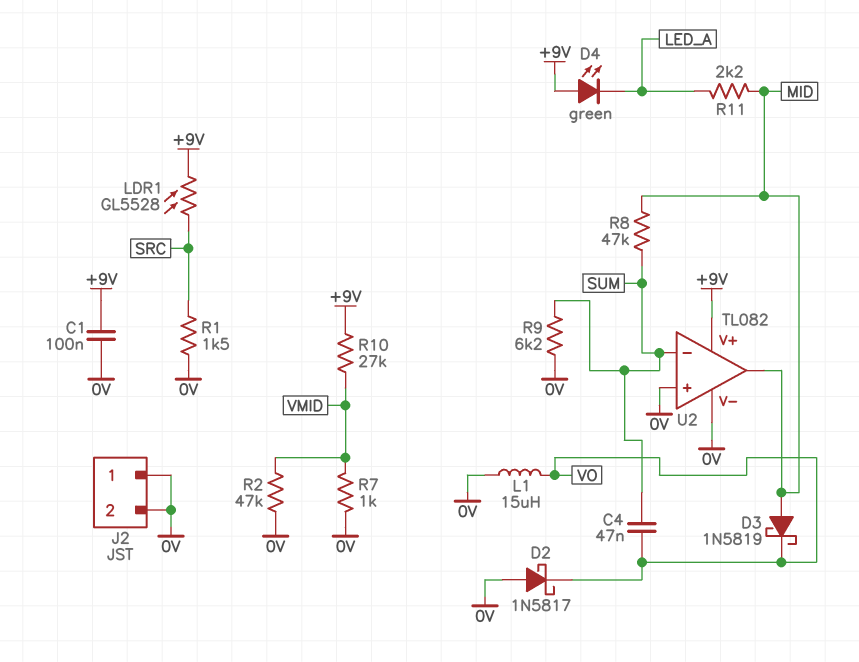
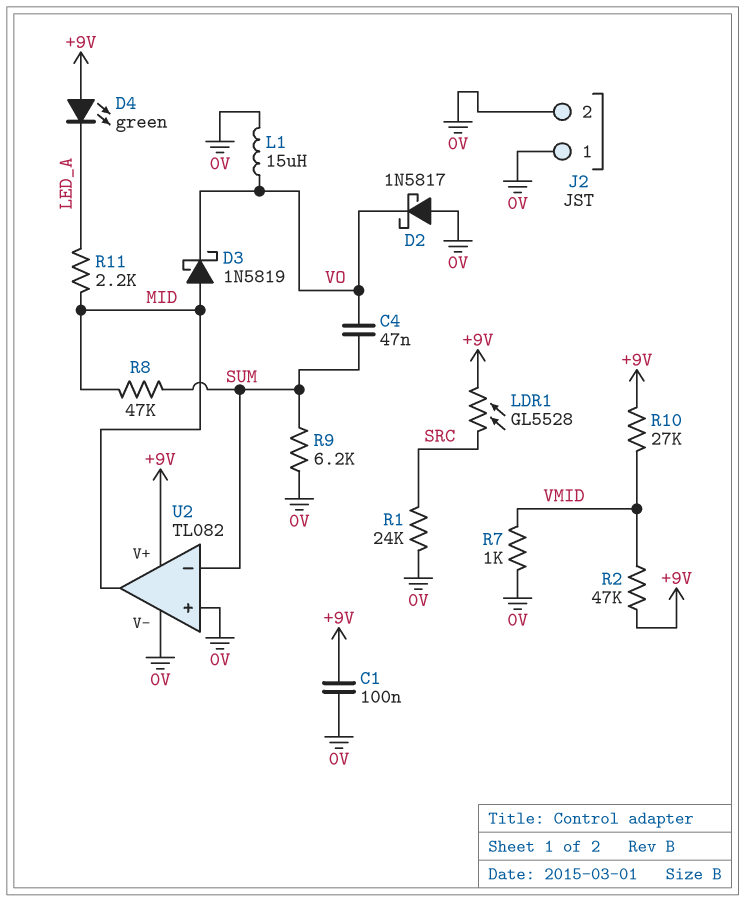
R1: 1.5k (0V, SRC) -> 24k (0V, SRC)
R2: 47k (0V, VMID) -> 47k (+9V, VMID)

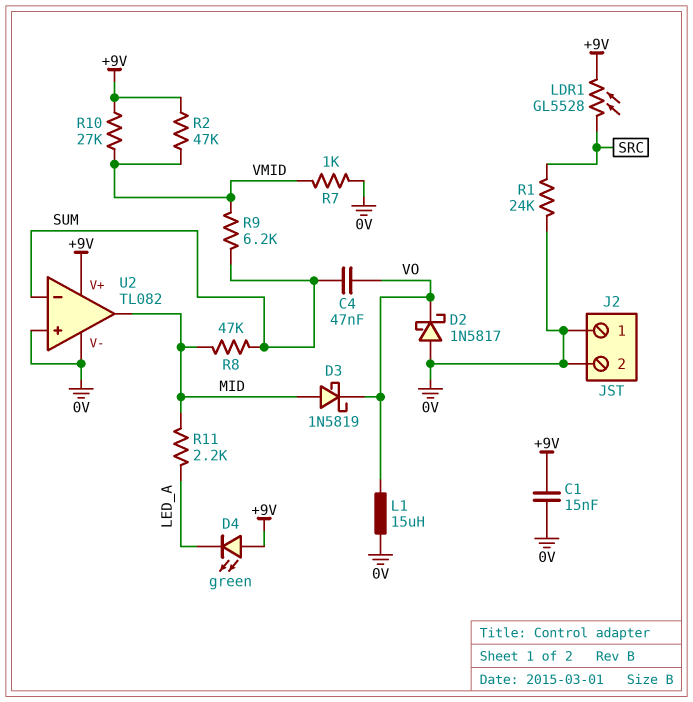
C1: 100nF (+9V, 0V) -> 15nF (+9V, 0V)
R9: 6.2k (0V, SUM) -> 6.2k (SUM, VMID)

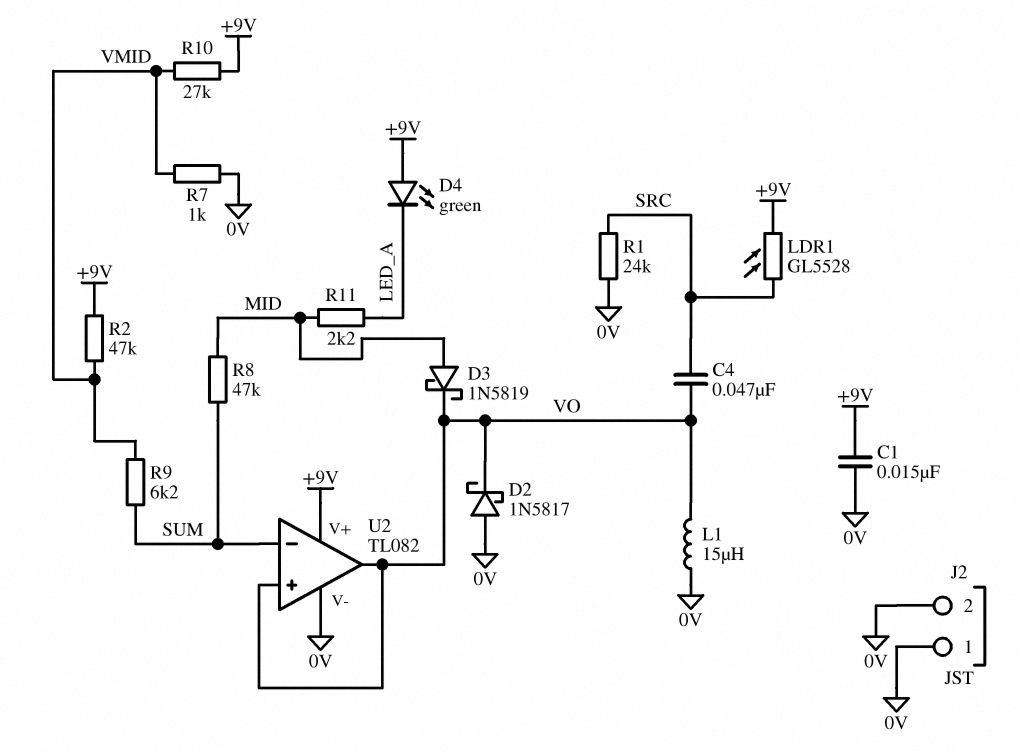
C4: 47nF (SUM, VO) -> 47nF (SRC, VO)
U2 pin in+: 0V -> VO
U2 pin out: MID -> VO

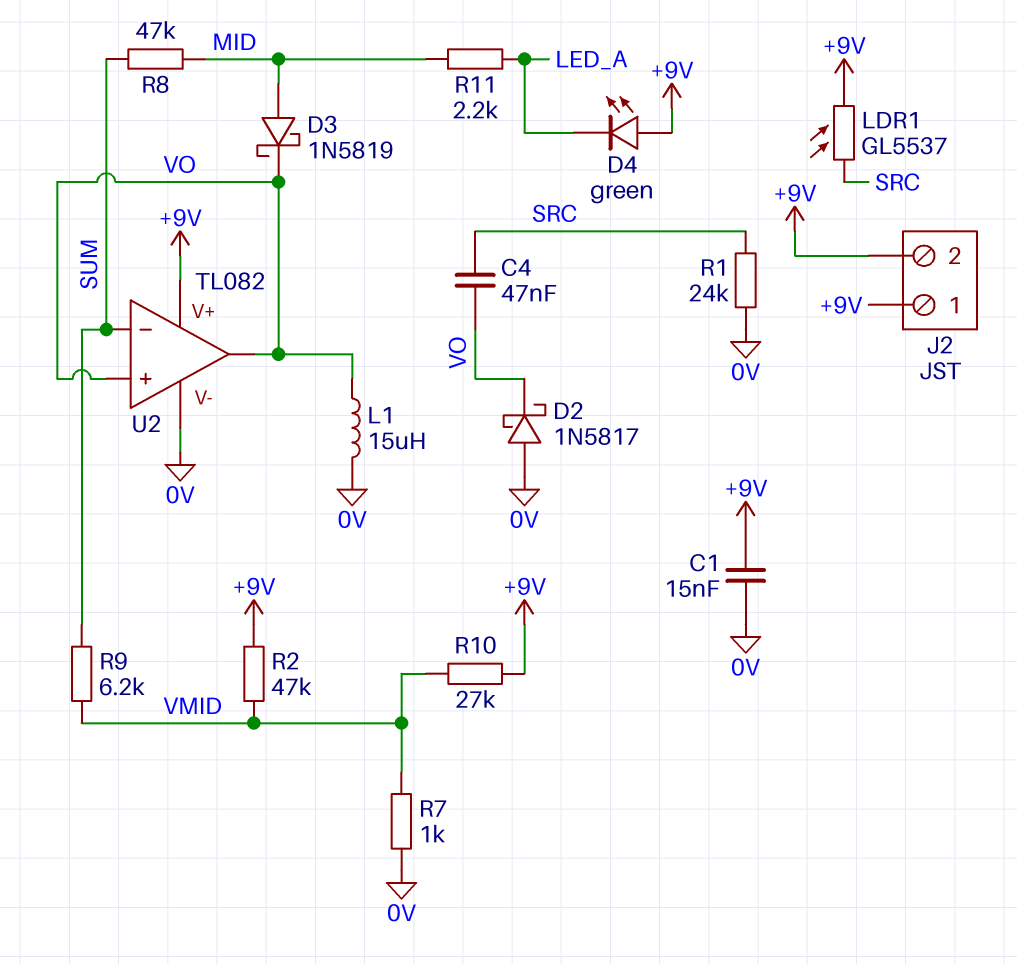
J2 pin 1: 0V -> +9V
J2 pin 2: 0V -> +9V
LDR1: GL5528 (+9V, SRC) -> GL5537 (+9V, SRC)

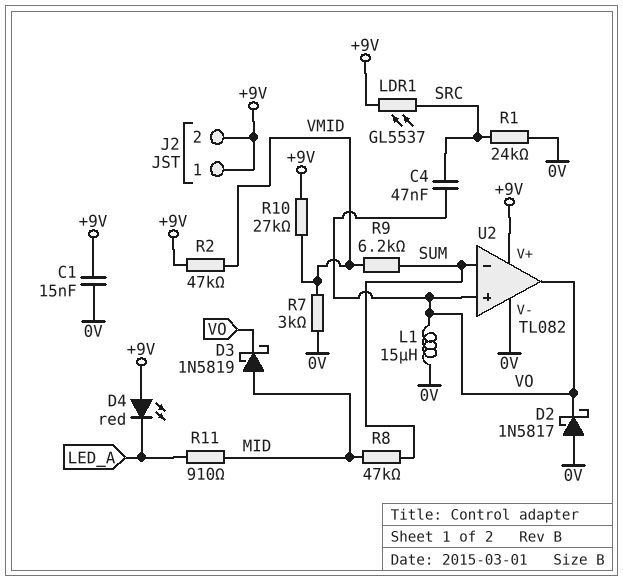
D4: LED green (A +9V, K LED_A) -> LED red (A +9V, K LED_A)
R7: 1k (0V, VMID) -> 3k (0V, VMID)
R11: 2.2k (LED_A, MID) -> 910 (LED_A, MID)

